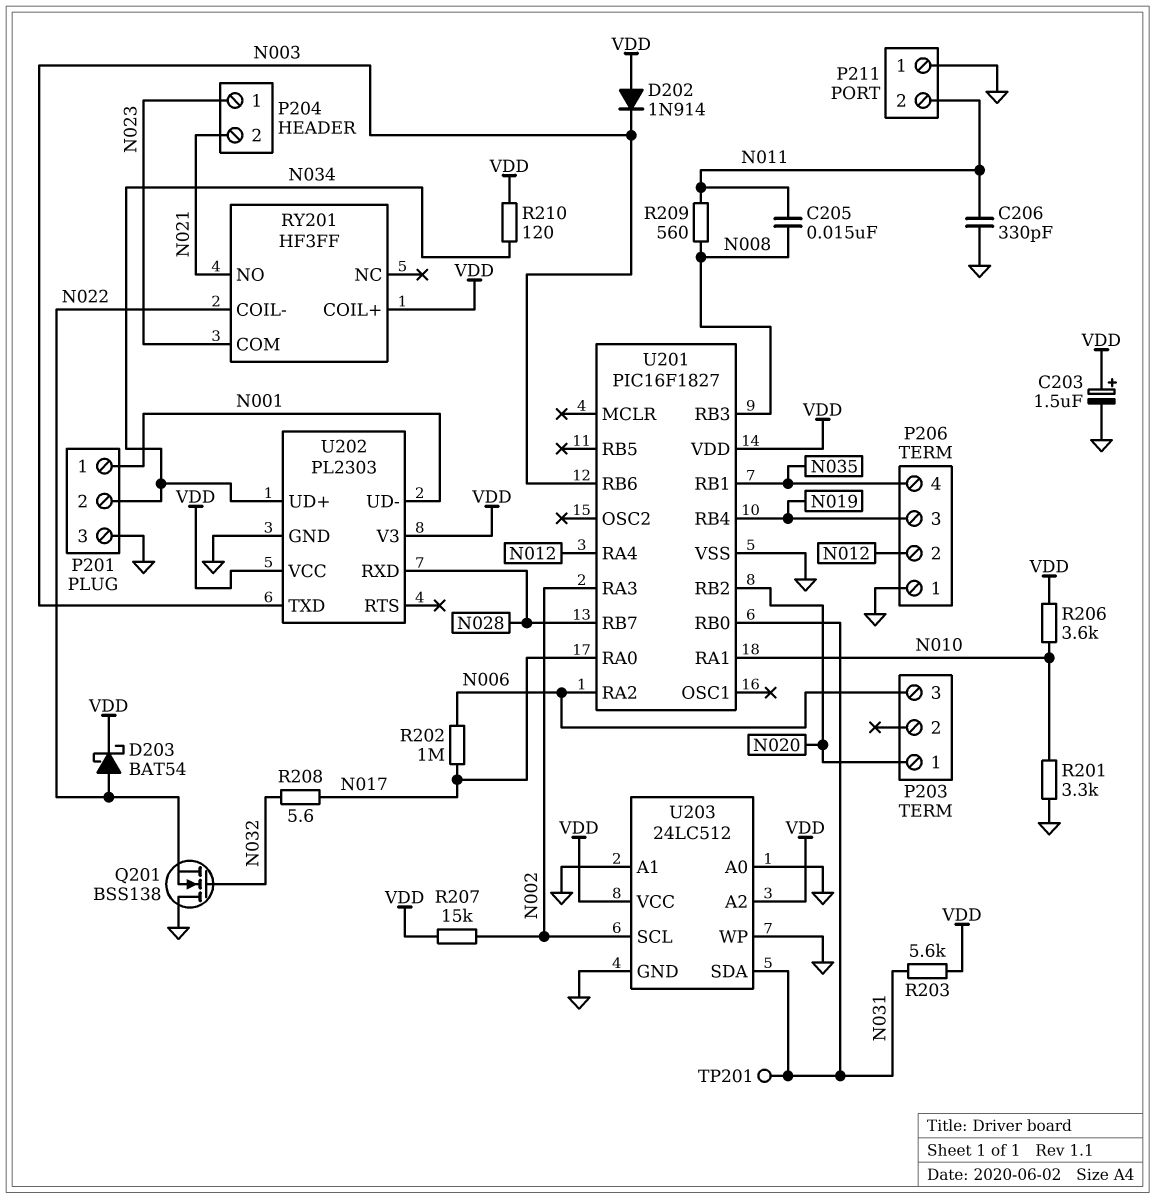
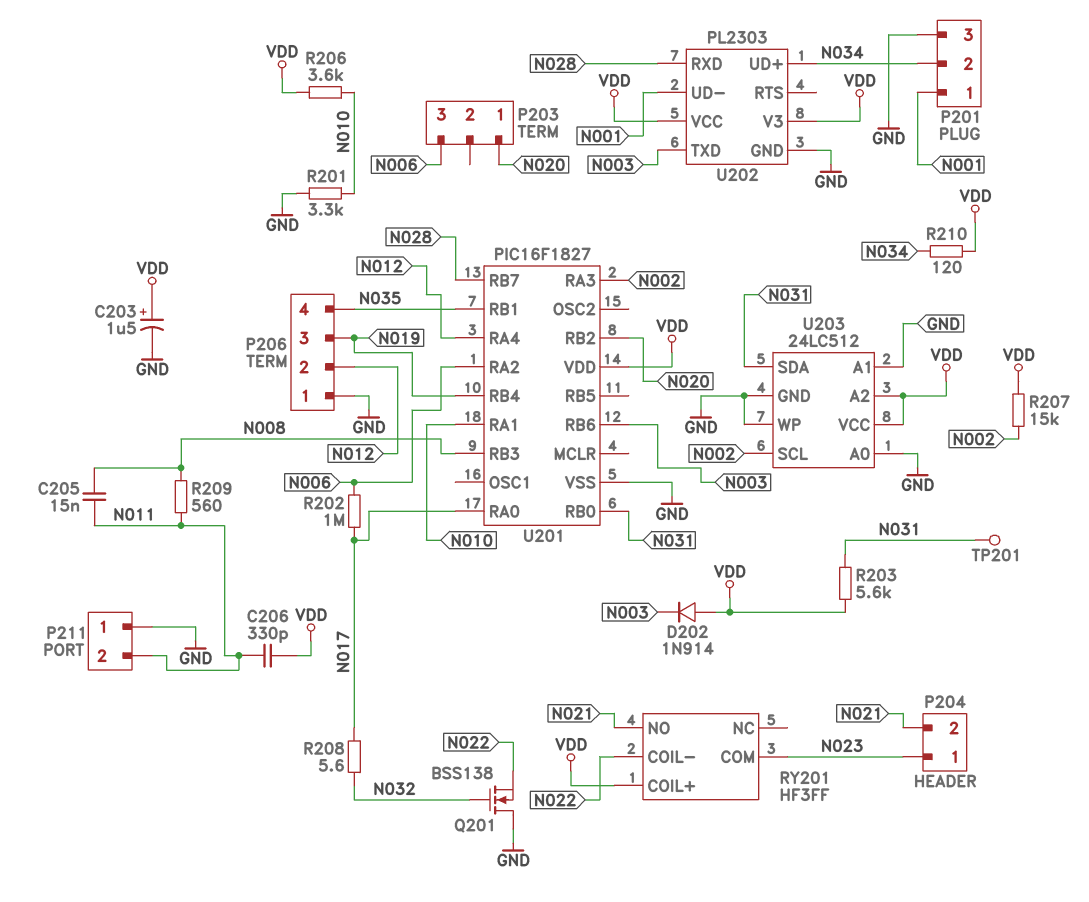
C206: 330pF (GND, N011) -> 330pF (N011, VDD)
D203: schottky BAT54 (A N022, K VDD) -> none

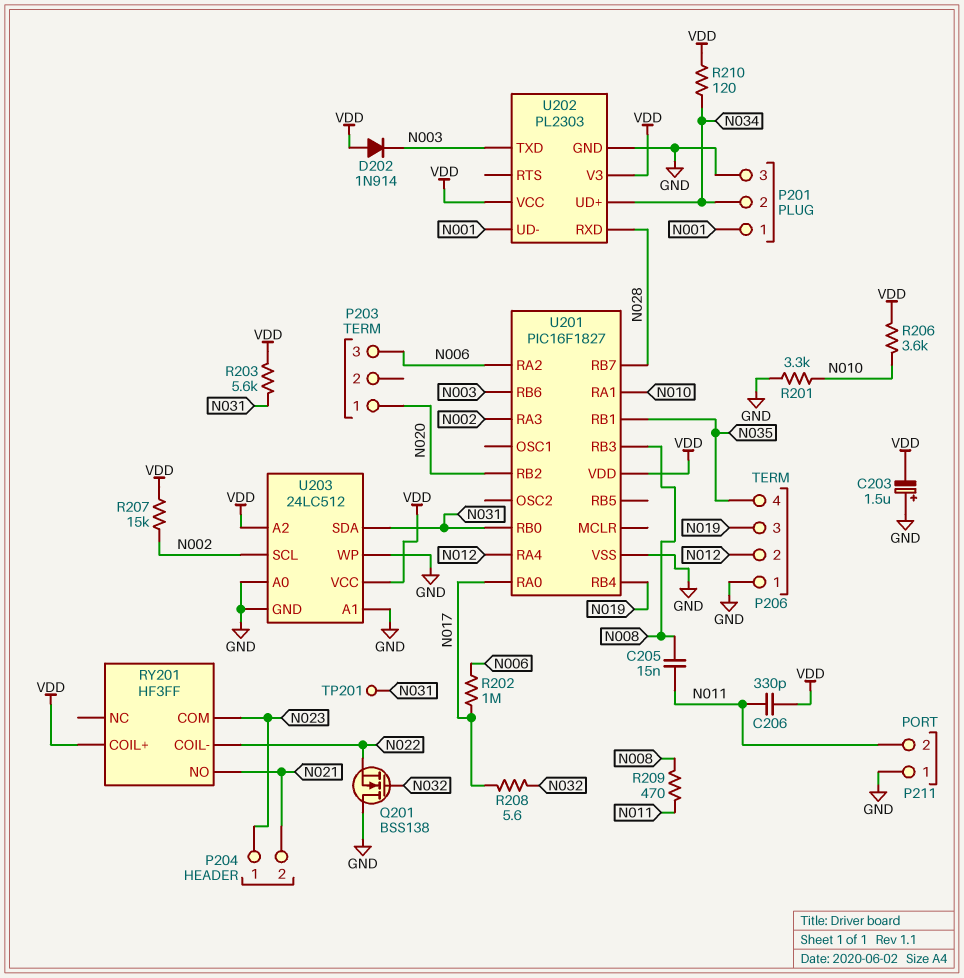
C203: 1.5uF (plus VDD, minus GND) -> 1.5uF (plus GND, minus VDD)
R209: 560 (N008, N011) -> 470 (N008, N011)

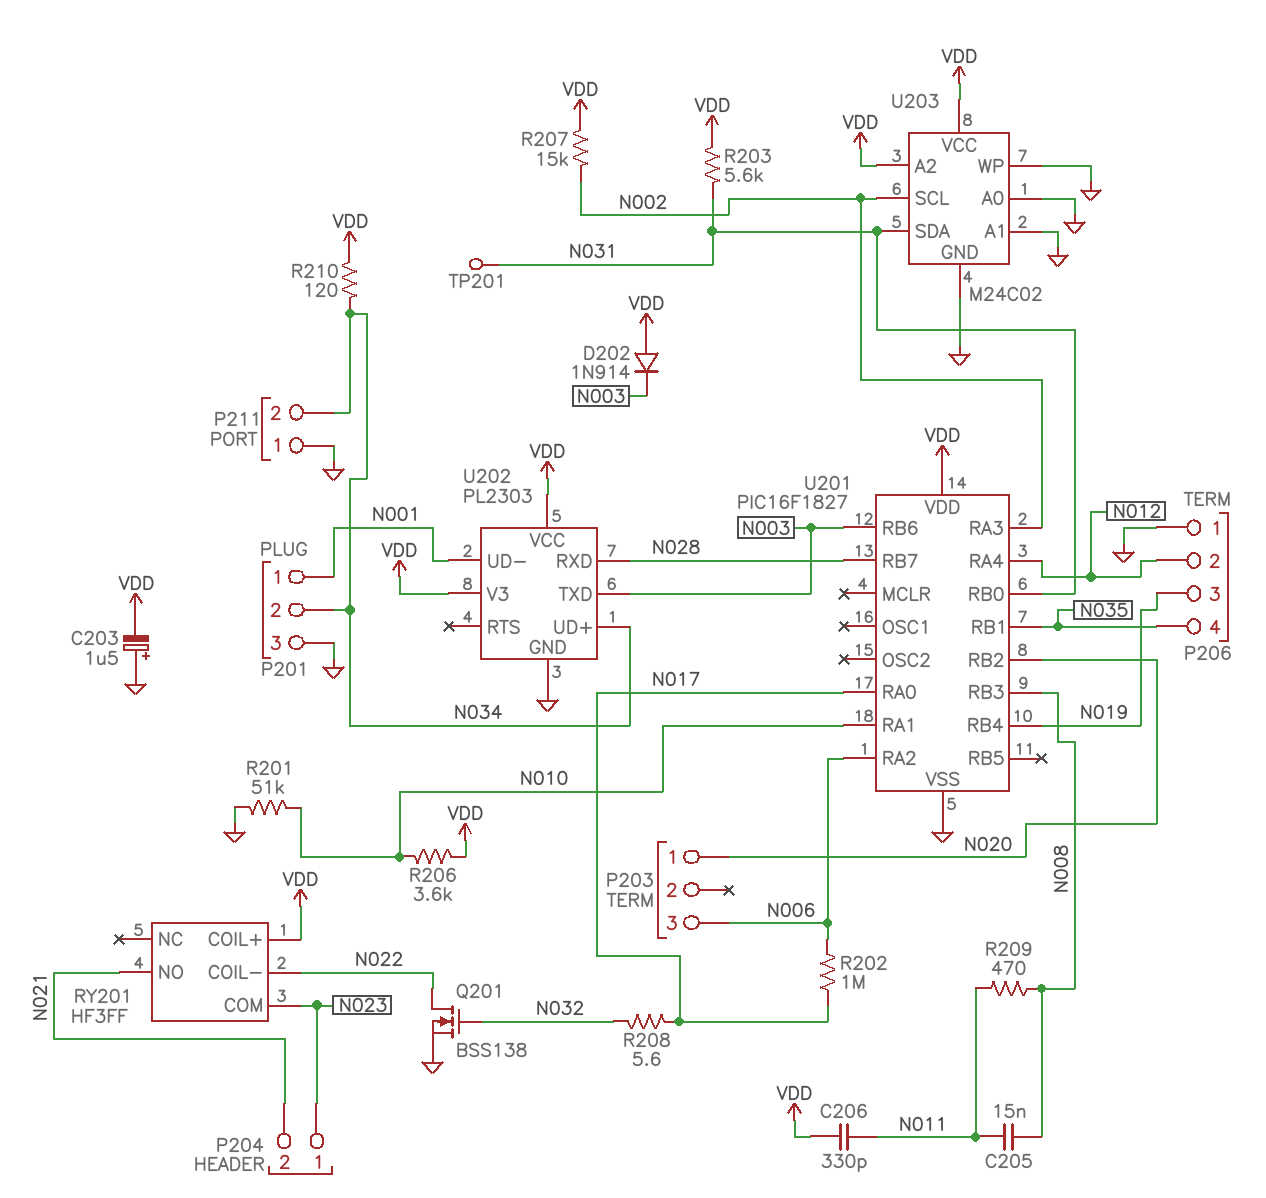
P211 pin 2: N011 -> N034
Q201: NMOS BSS138 (G N032, D GND, S N022) -> NMOS BSS138 (G N032, D N022, S GND)
R201: 3.3k (GND, N010) -> 51k (GND, N010)
U203: 24LC512 -> M24C02

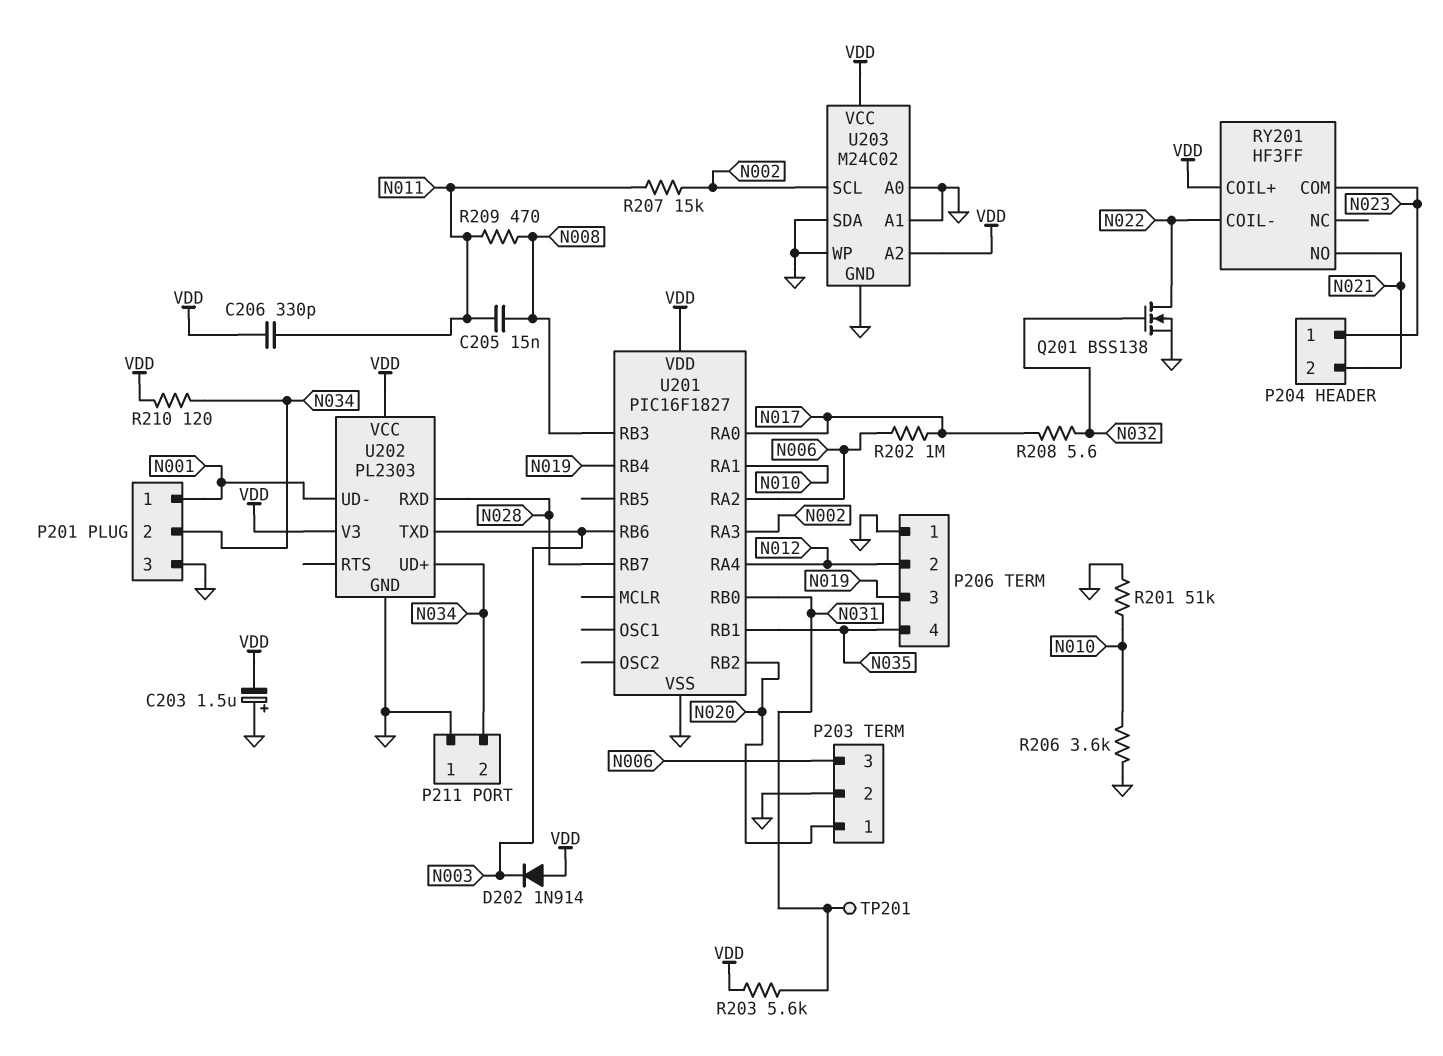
P203 pin 2: none -> GND
R206: 3.6k (N010, VDD) -> 3.6k (GND, N010)
R207: 15k (N002, VDD) -> 15k (N002, N011)
U203 pin SDA: N031 -> GND

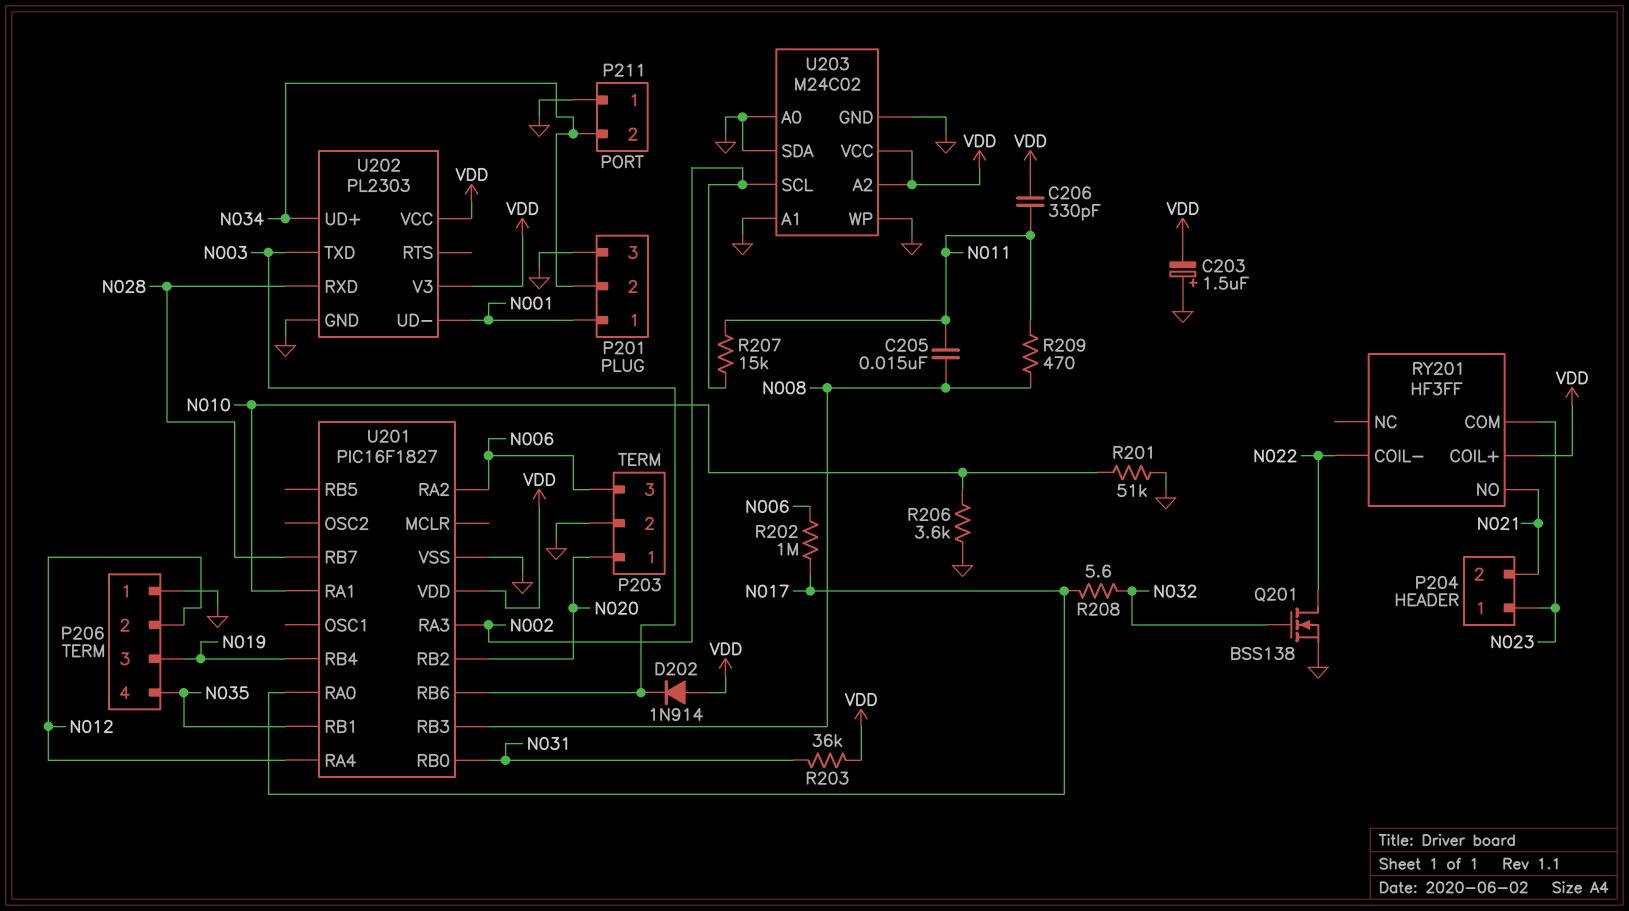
R203: 5.6k (N031, VDD) -> 36k (N031, VDD)
R210: 120 (N034, VDD) -> none
TP201: test point (N031) -> none

